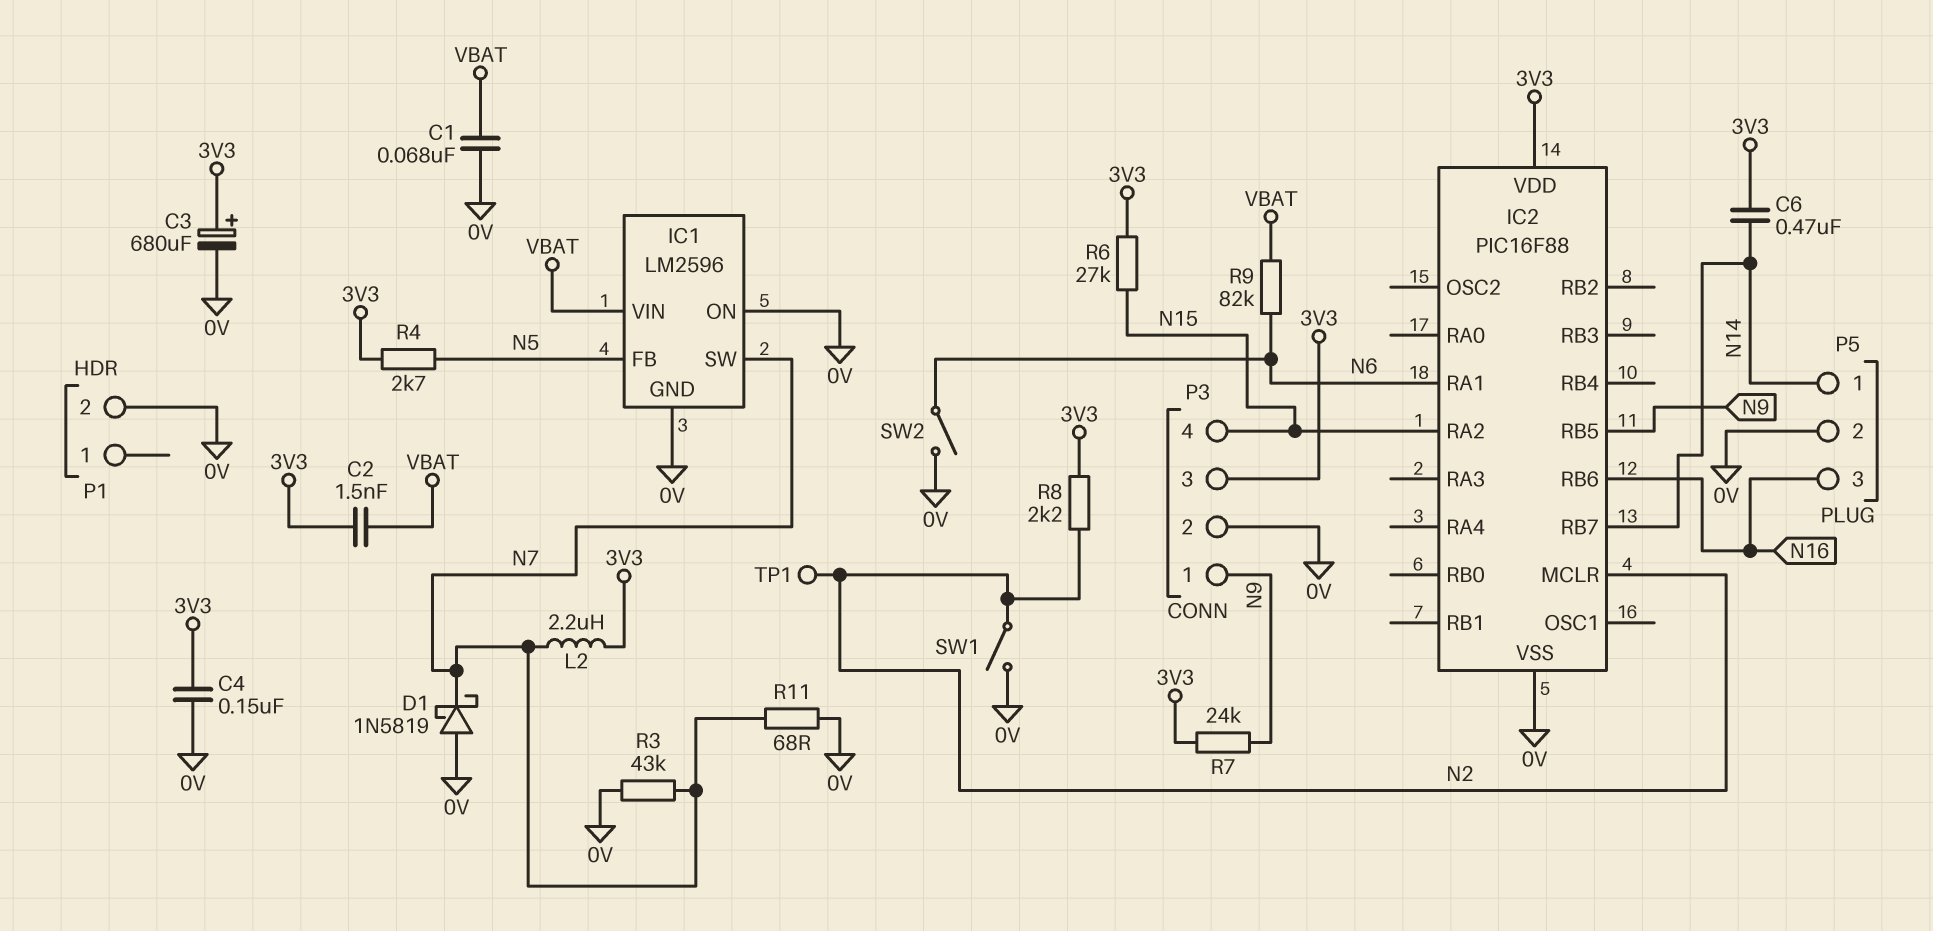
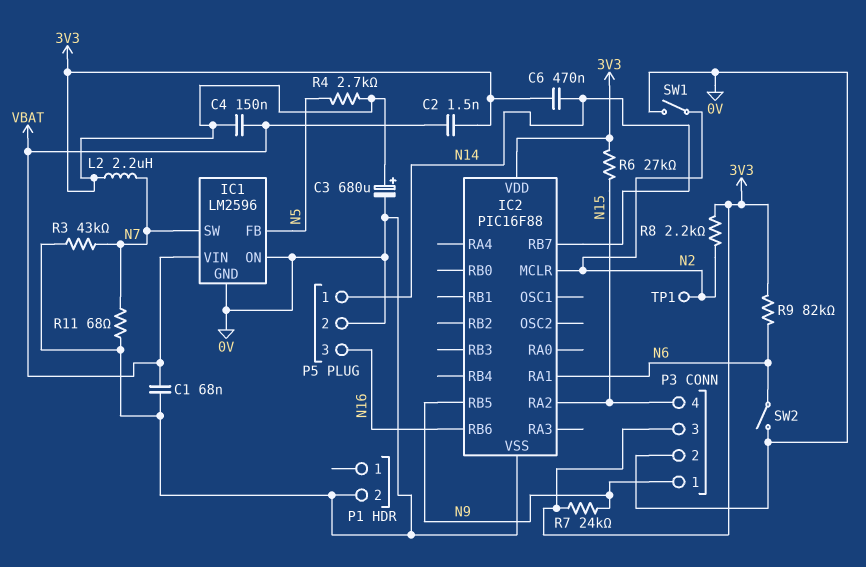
C4: 150nF (0V, 3V3) -> 150nF (3V3, VBAT)
D1: schottky 1N5819 (A 0V, K N7) -> none
R9: 82k (N6, VBAT) -> 82k (3V3, N6)

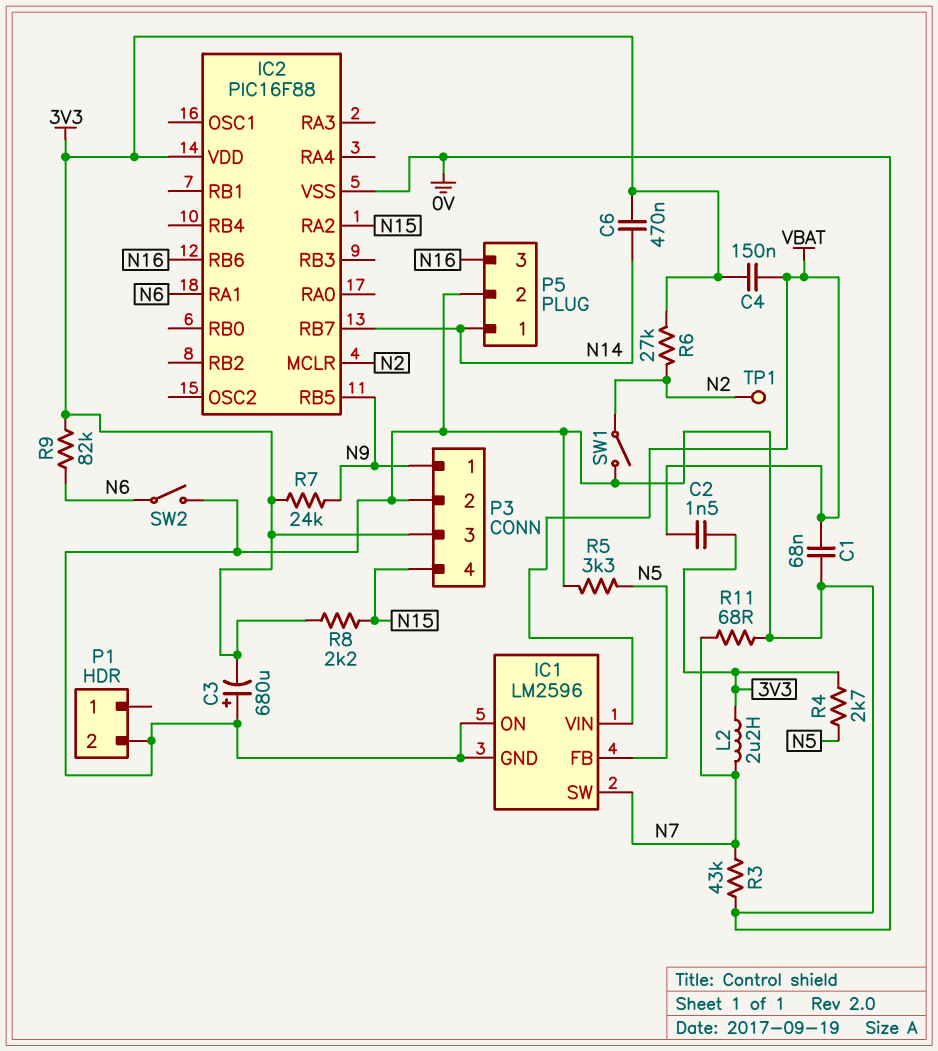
C3: 680uF (plus 3V3, minus 0V) -> 680uF (plus 0V, minus 3V3)
R5: none -> 3.3k (0V, N5)
R6: 27k (3V3, N15) -> 27k (3V3, N2)
R8: 2.2k (3V3, N2) -> 2.2k (3V3, N15)

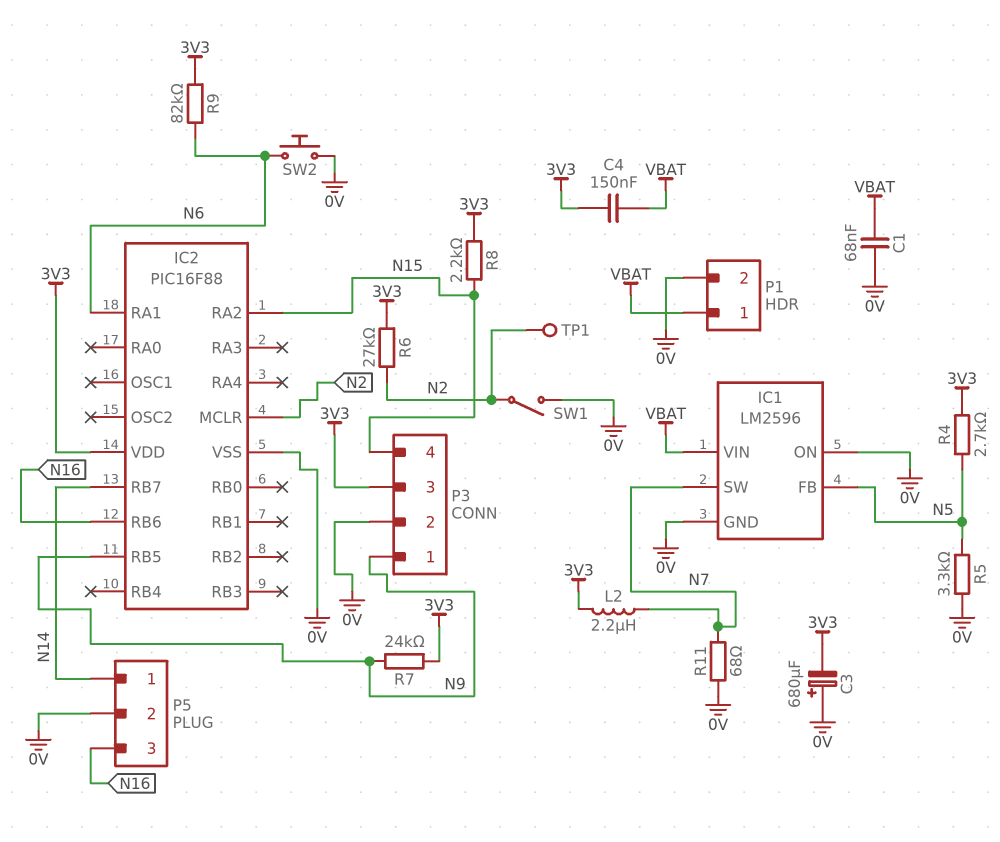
C2: 1.5nF (3V3, VBAT) -> none
C6: 470nF (3V3, N14) -> none
P1 pin 1: none -> VBAT
R3: 43k (0V, N7) -> none
SW2: switch (0V, N6) -> button (0V, N6)

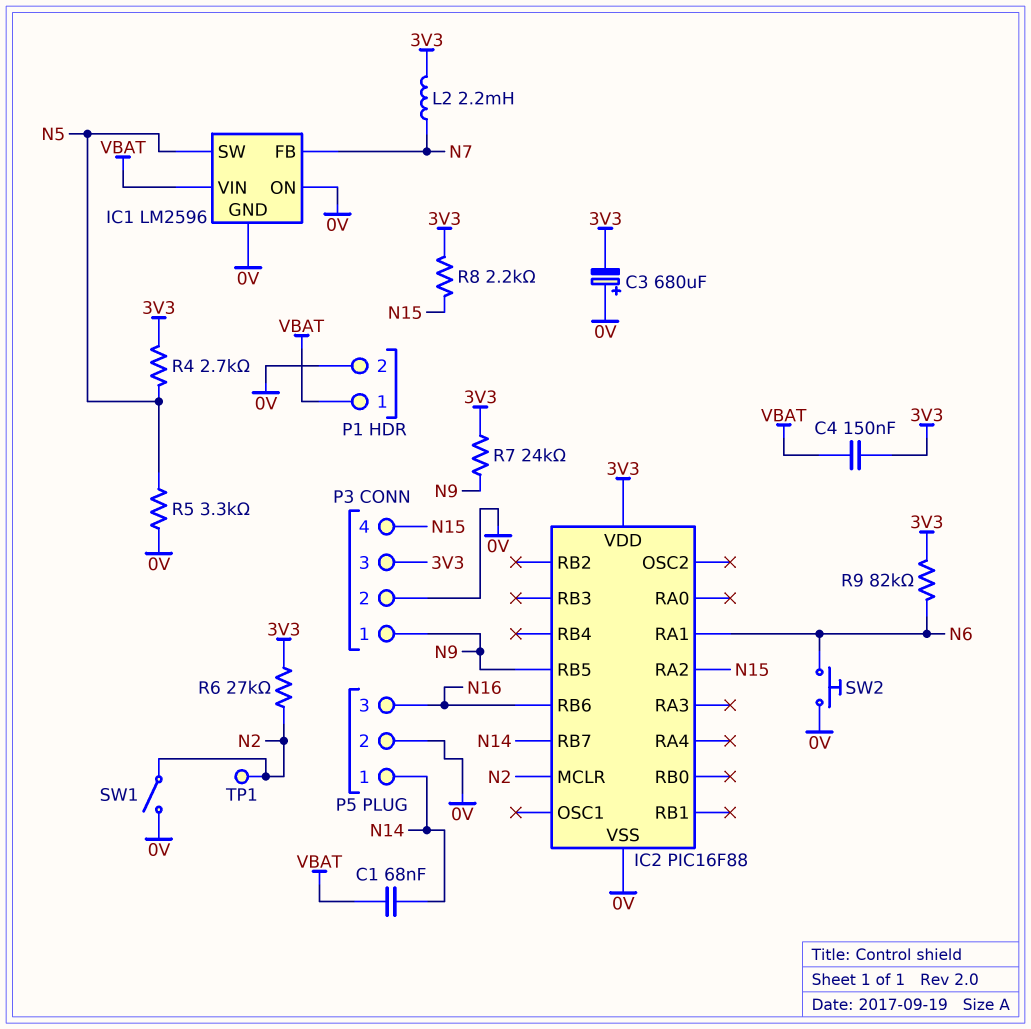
C1: 68nF (0V, VBAT) -> 68nF (N14, VBAT)
IC1 pin FB: N5 -> N7
IC1 pin SW: N7 -> N5
L2: 2.2uH (3V3, N7) -> 2.2mH (3V3, N7)
R11: 68 (0V, N7) -> none

